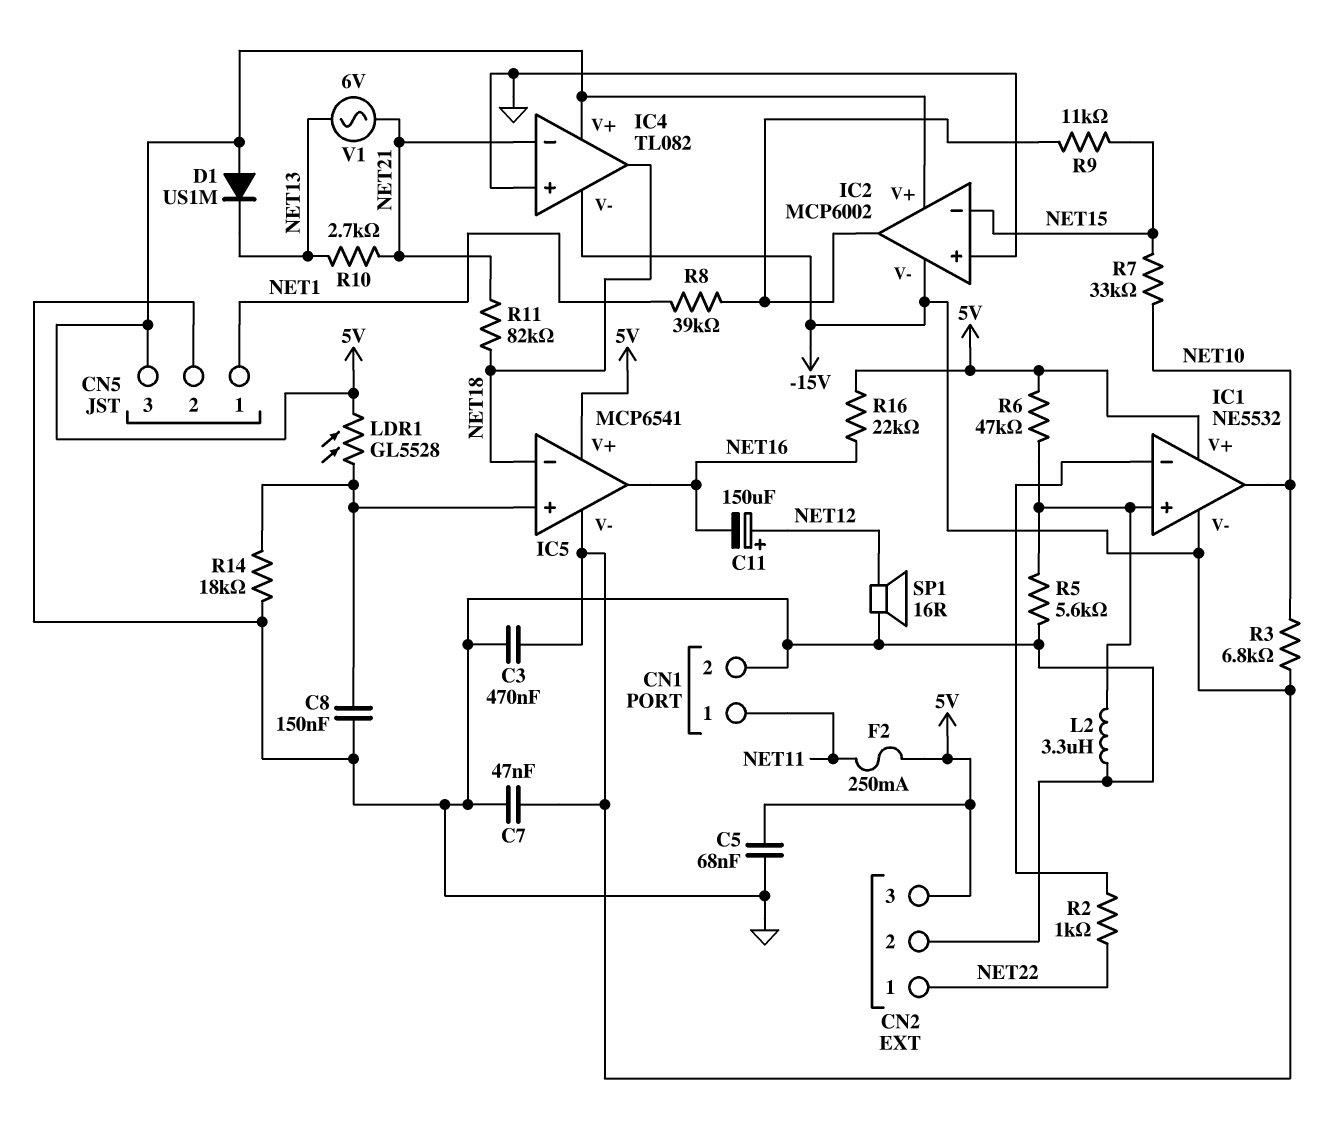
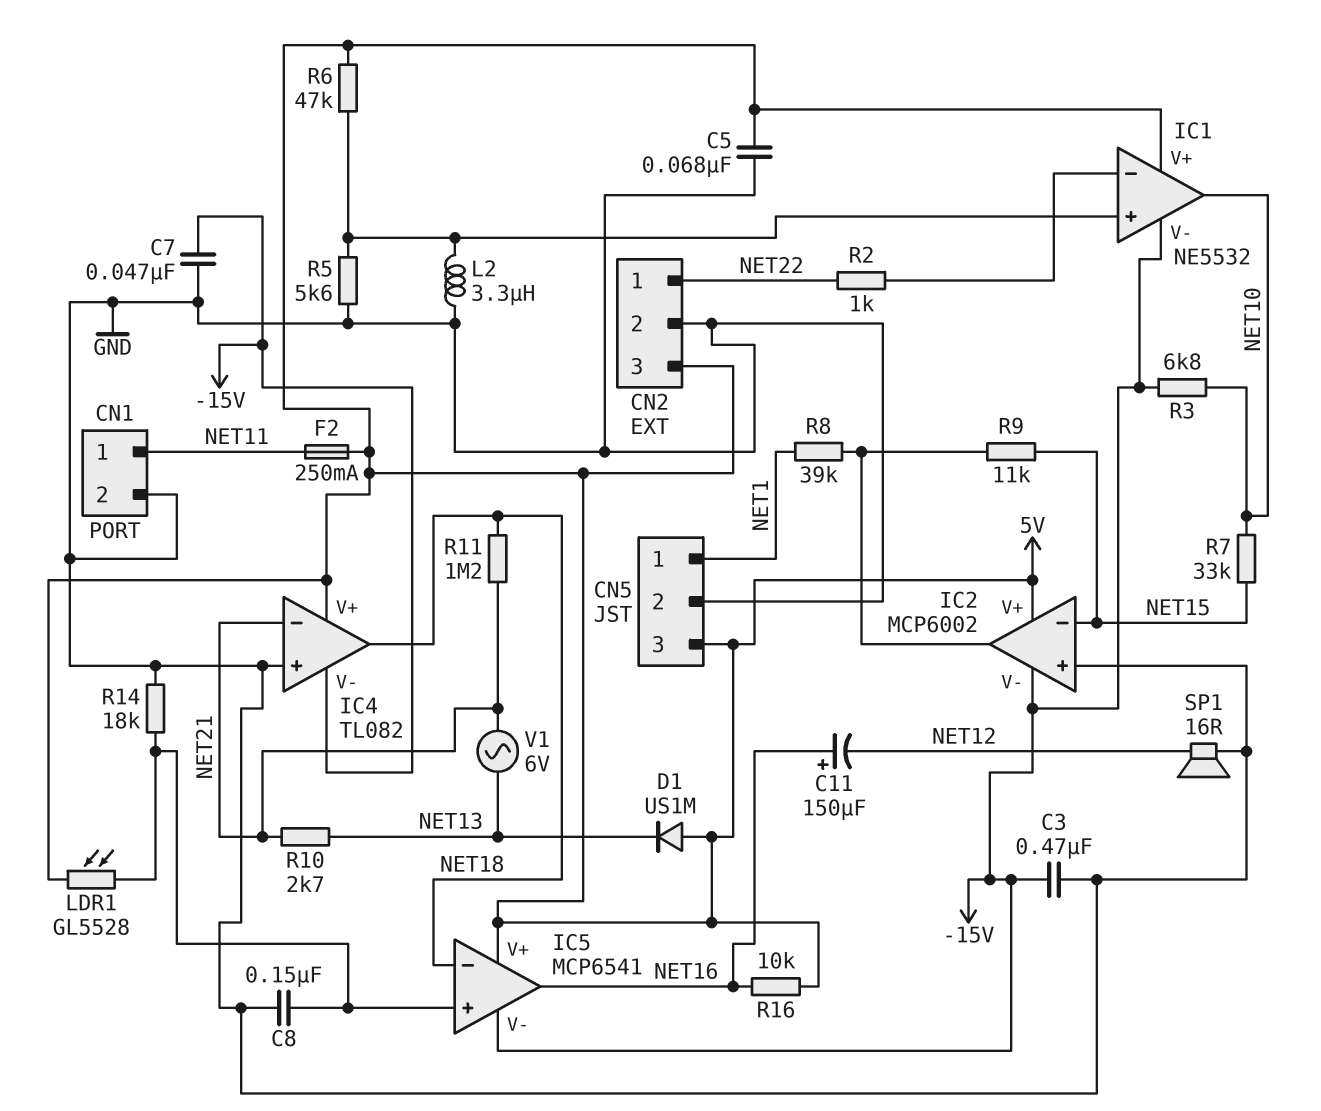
C11: 150uF (plus NET12, minus NET16) -> 150uF (plus NET16, minus NET12)
R11: 82k (NET18, NET21) -> 1.2M (NET18, NET21)
R16: 22k (5V, NET16) -> 10k (5V, NET16)

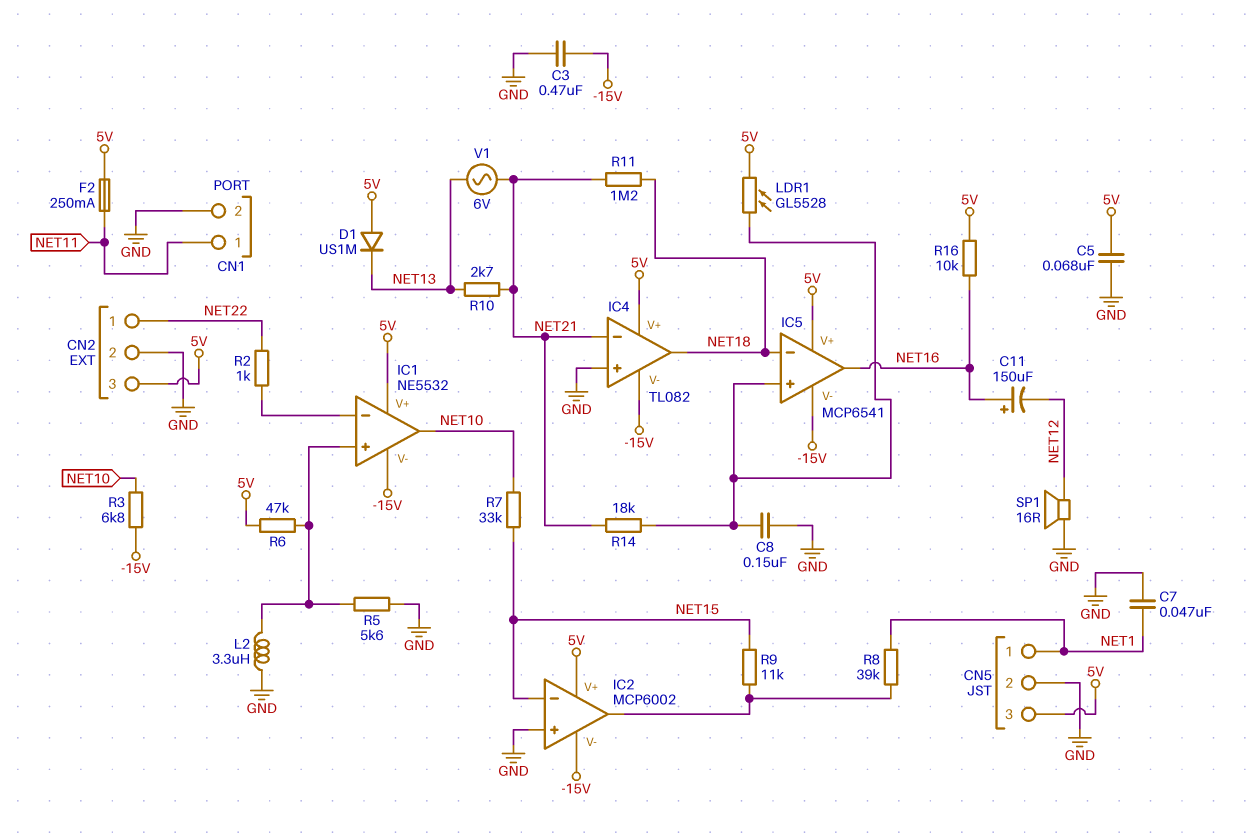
C7: 47nF (-15V, GND) -> 47nF (GND, NET1)
R14: 18k (GND, IC5/in+) -> 18k (IC5/in+, NET21)

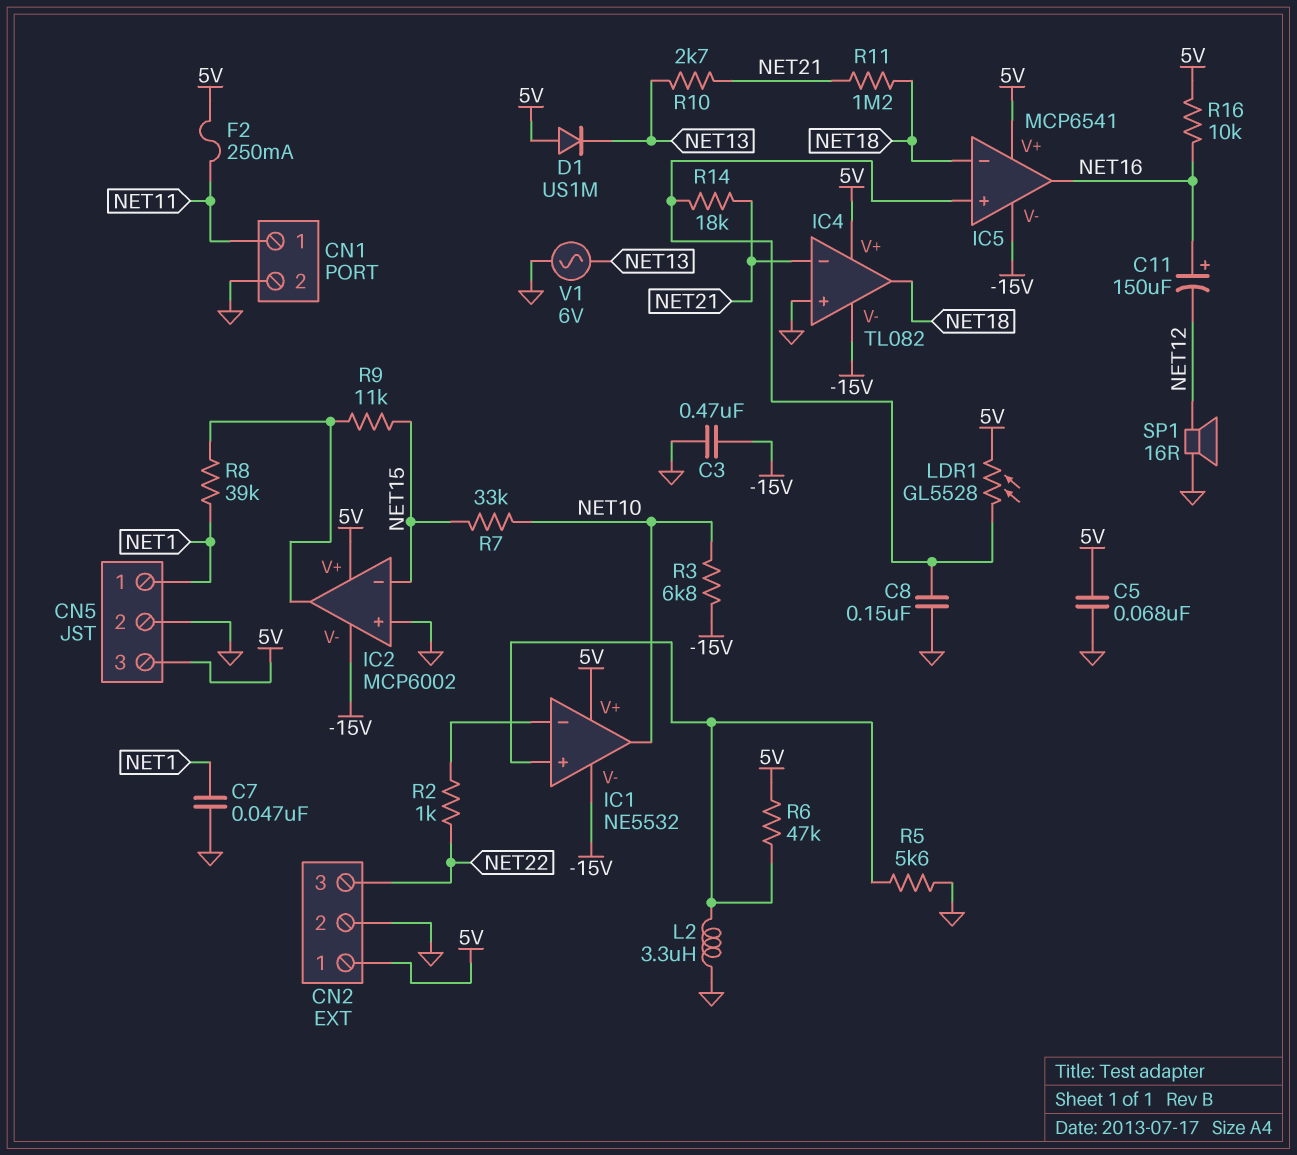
CN2 pin 1: NET22 -> 5V
CN2 pin 3: 5V -> NET22
V1: AC 6V (NET13, NET21) -> AC 6V (GND, NET13)

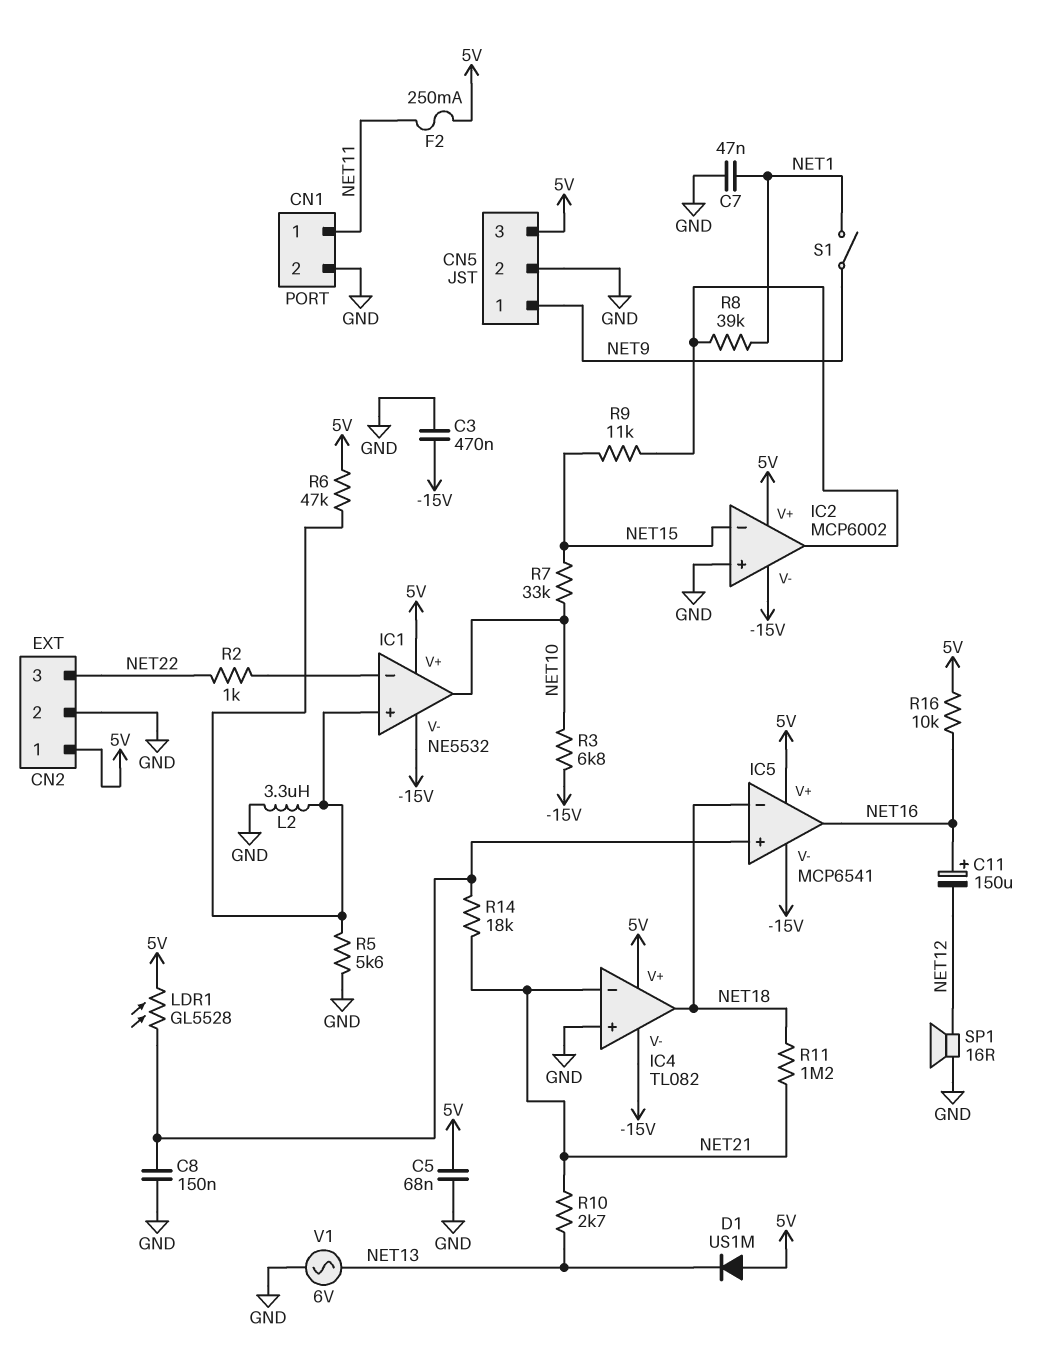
CN5 pin 1: NET1 -> NET9
S1: none -> switch (NET1, NET9)

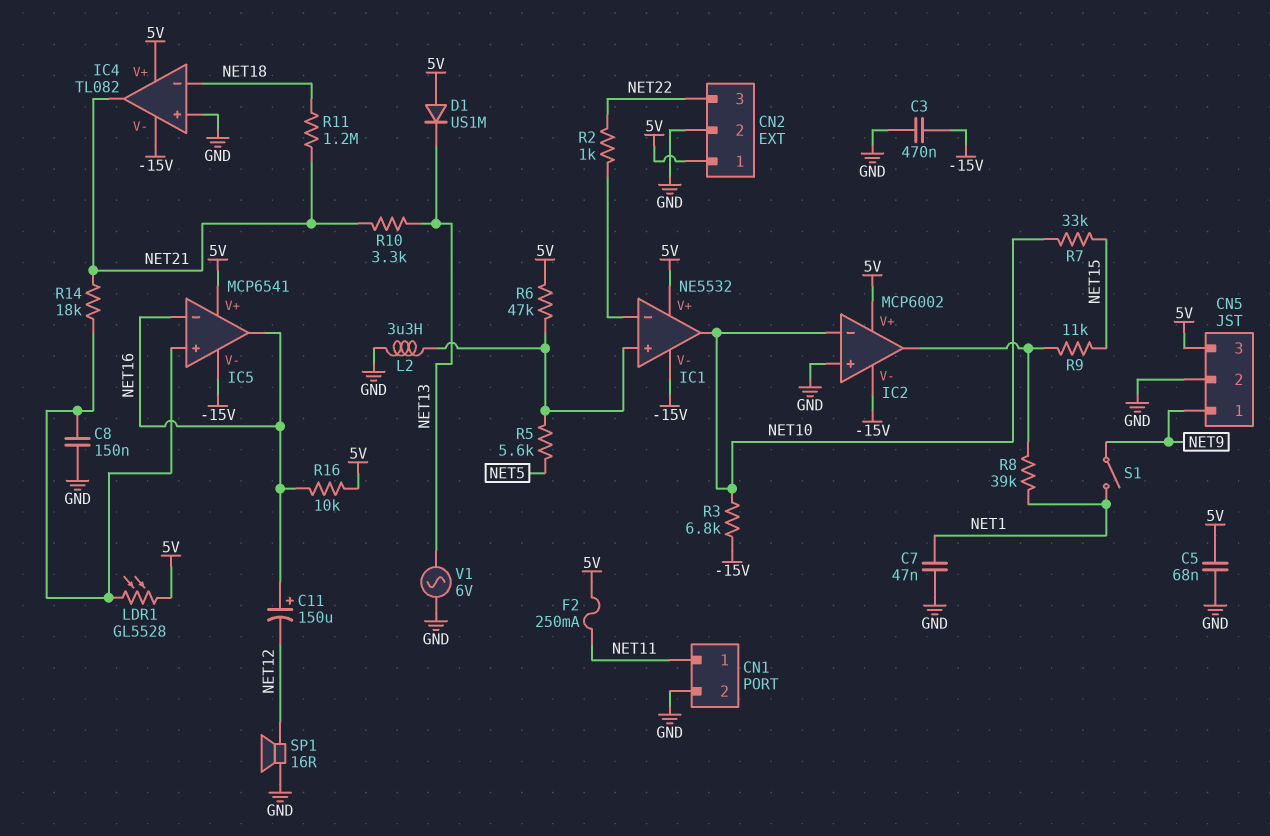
IC2 pin in-: NET15 -> NET10
IC4 pin in-: NET21 -> NET18
IC4 pin out: NET18 -> NET21
IC5 pin in-: NET18 -> NET16
R5: 5.6k (GND, IC1/in+) -> 5.6k (IC1/in+, NET5)
R10: 2.7k (NET13, NET21) -> 3.3k (NET13, NET21)

